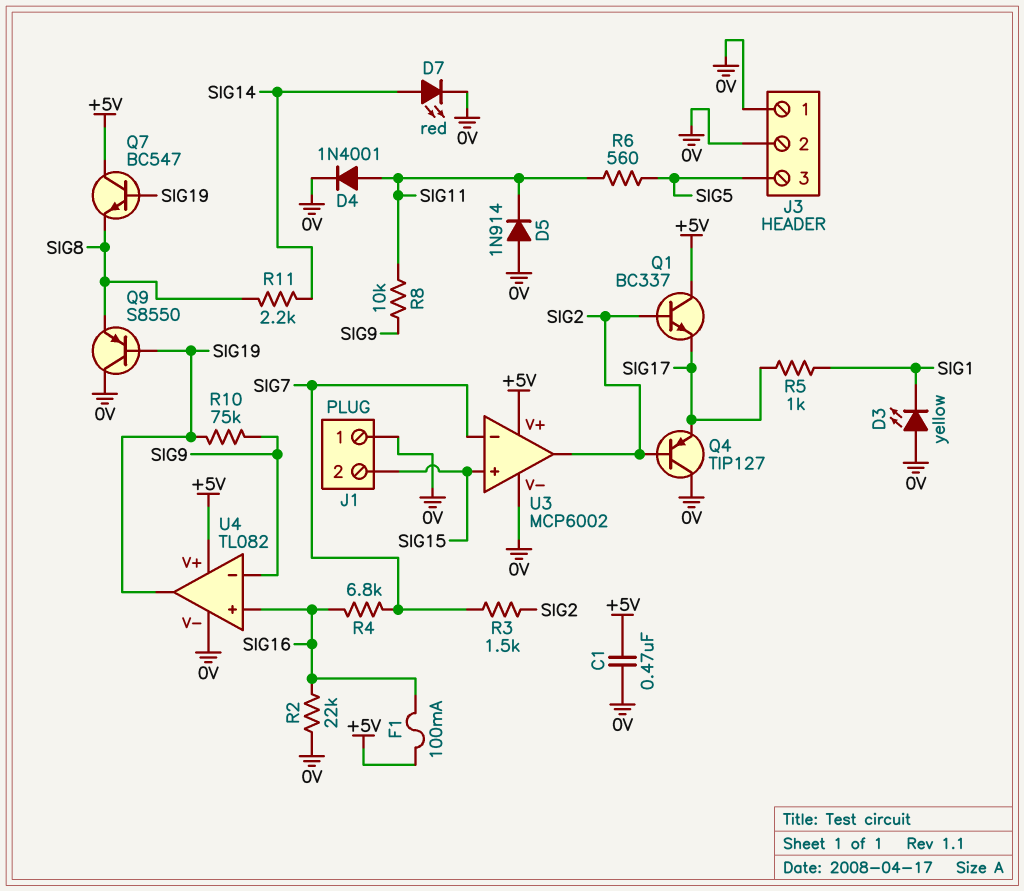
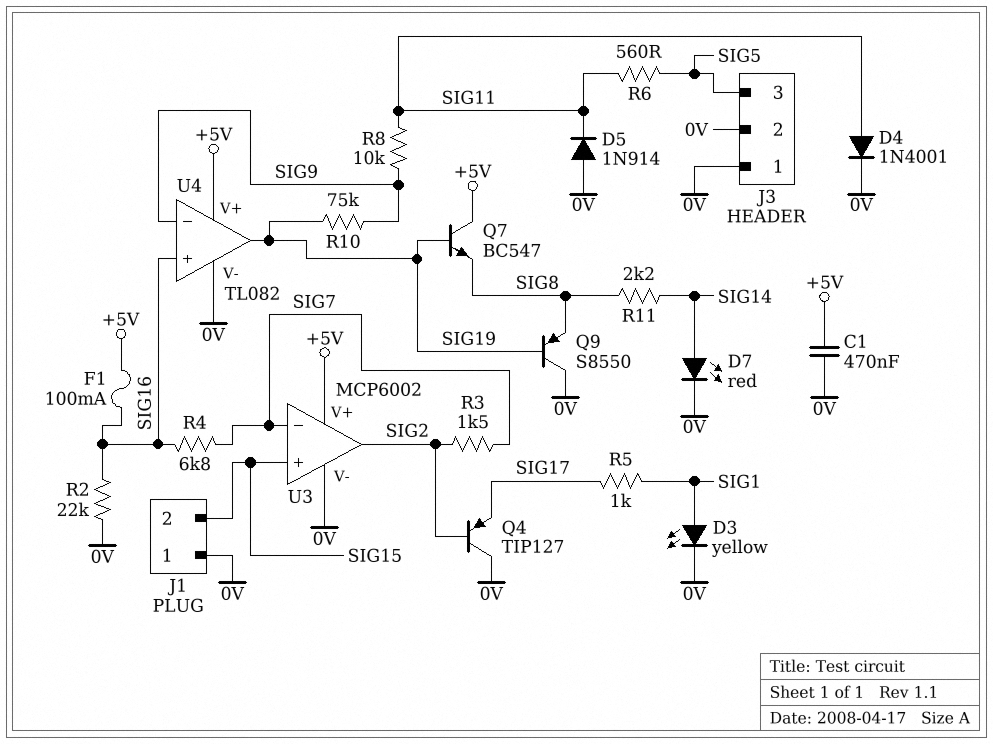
D3: LED yellow (A 0V, K SIG1) -> LED yellow (A SIG1, K 0V)
Q1: NPN BC337 (B SIG2, C +5V, E SIG17) -> none

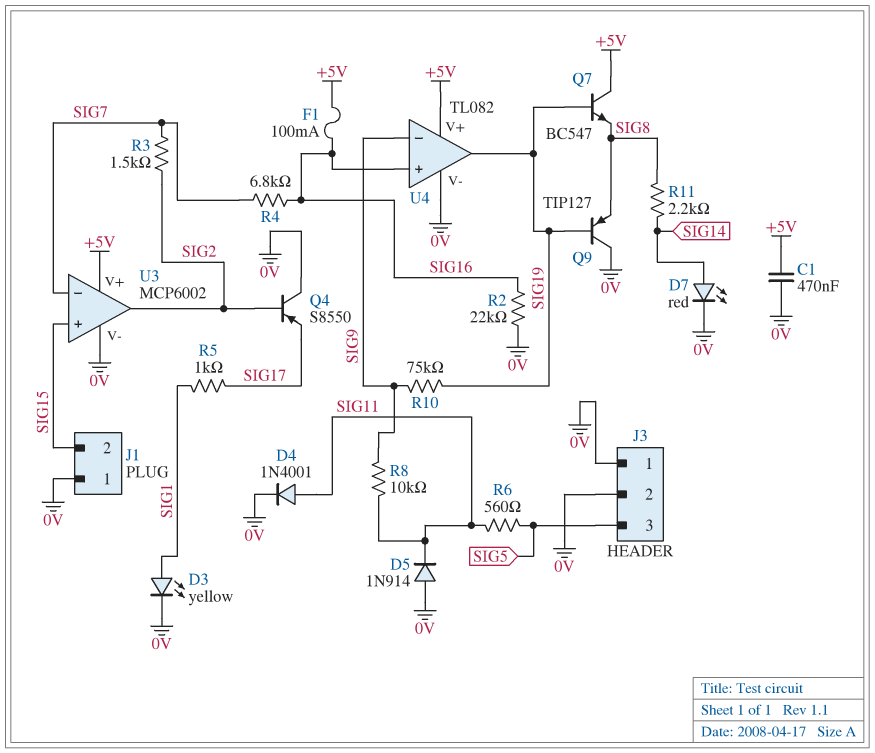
Q4: PNP TIP127 (B SIG2, C 0V, E SIG17) -> PNP S8550 (B SIG2, C 0V, E SIG17)
Q9: PNP S8550 (B SIG19, C 0V, E SIG8) -> PNP TIP127 (B SIG19, C 0V, E SIG8)

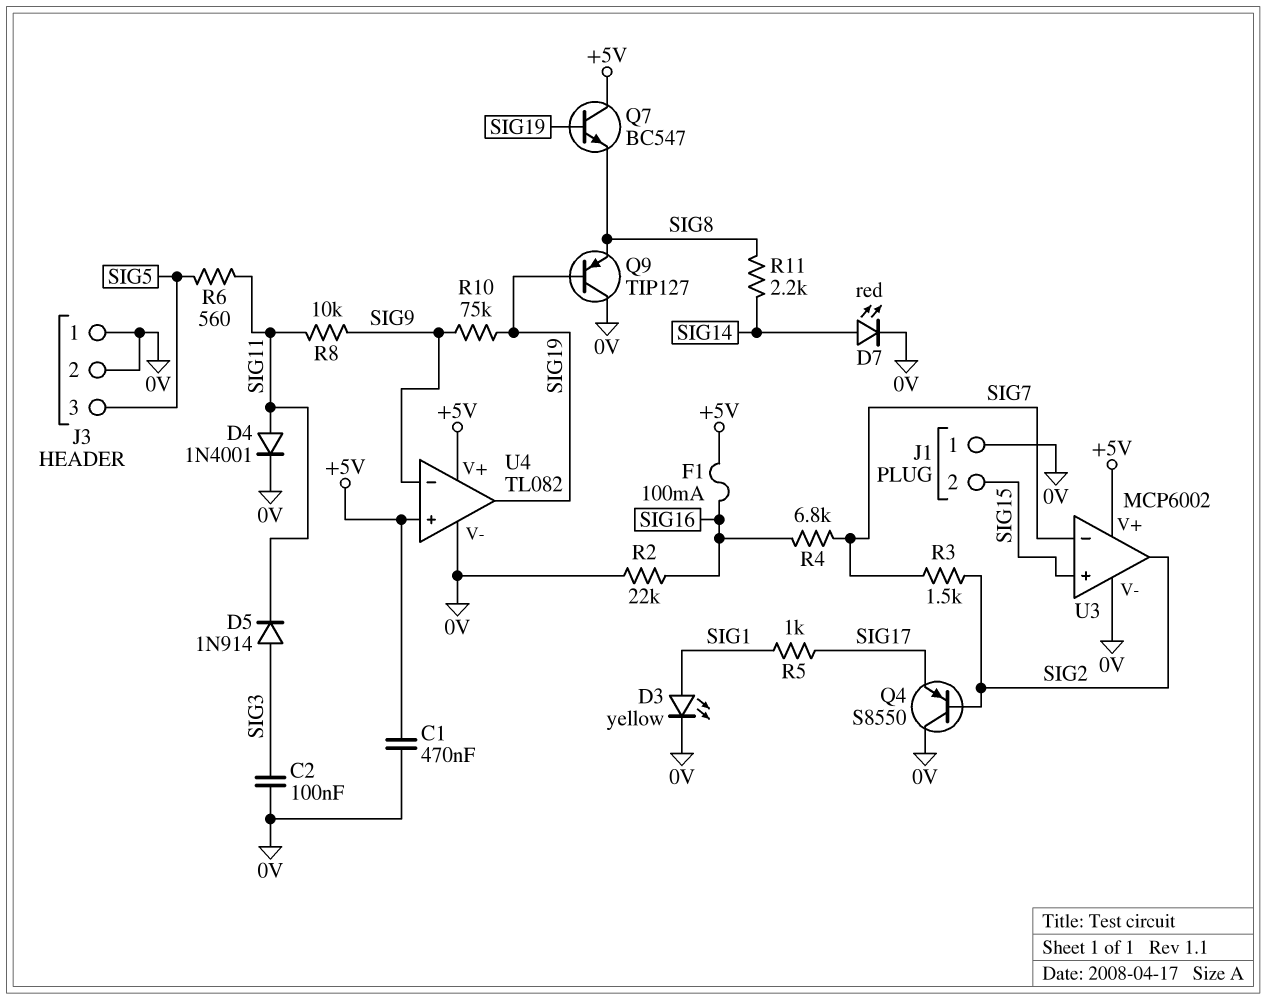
C2: none -> 100nF (0V, SIG3)
D5: diode 1N914 (A 0V, K SIG11) -> diode 1N914 (A SIG3, K SIG11)
U4 pin in+: SIG16 -> +5V

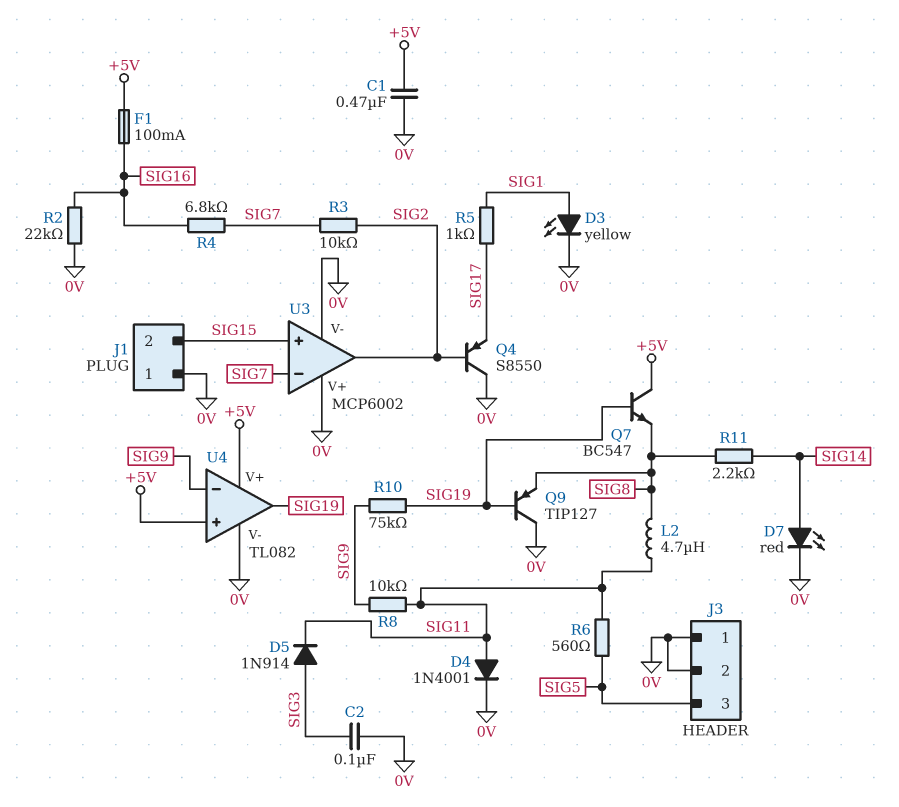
L2: none -> 4.7uH (SIG8, SIG11)
R3: 1.5k (SIG2, SIG7) -> 10k (SIG2, SIG7)
U3 pin V+: +5V -> 0V

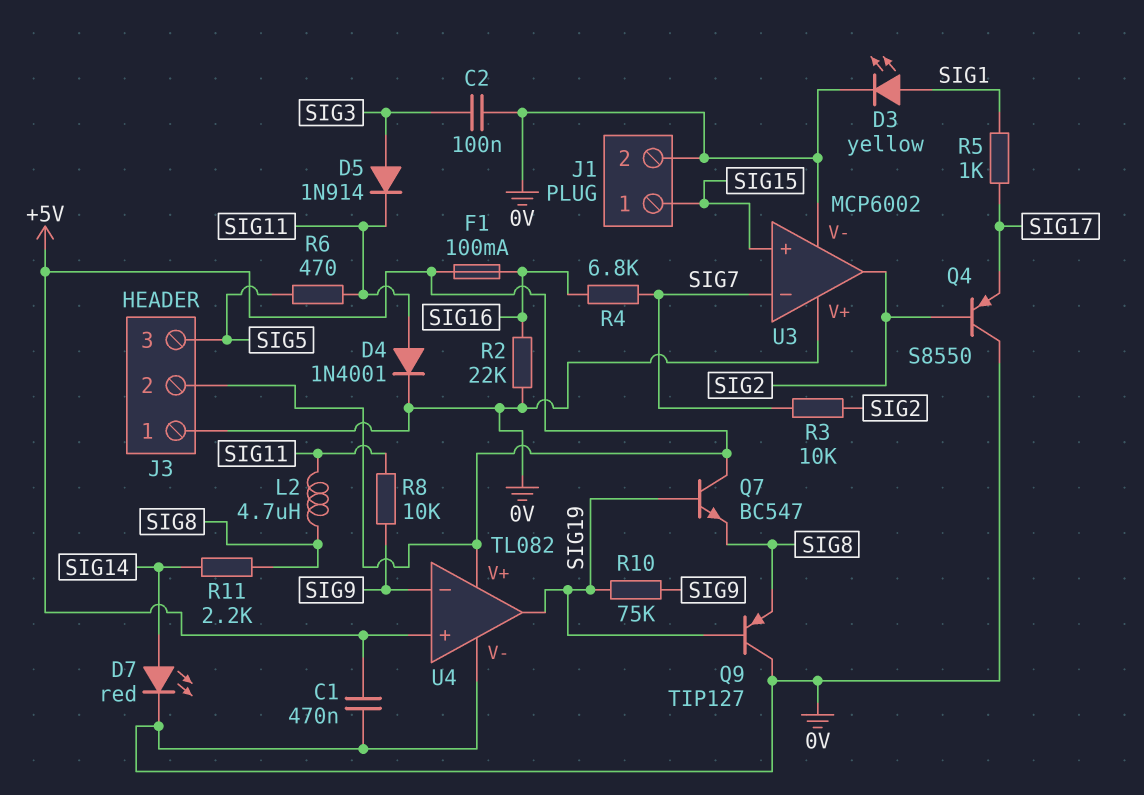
J1 pin 1: 0V -> SIG15
J1 pin 2: SIG15 -> 0V
J3 pin 2: 0V -> +5V
R6: 560 (SIG5, SIG11) -> 470 (SIG5, SIG11)

